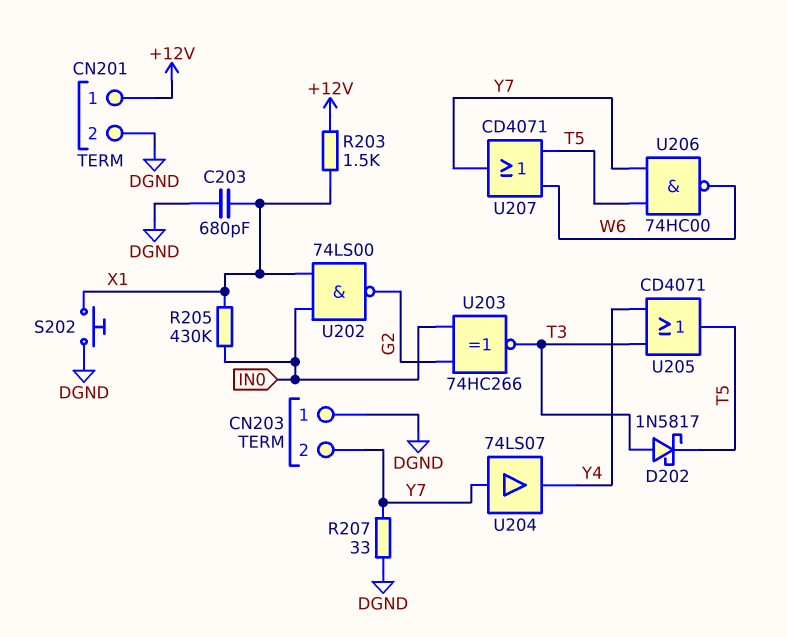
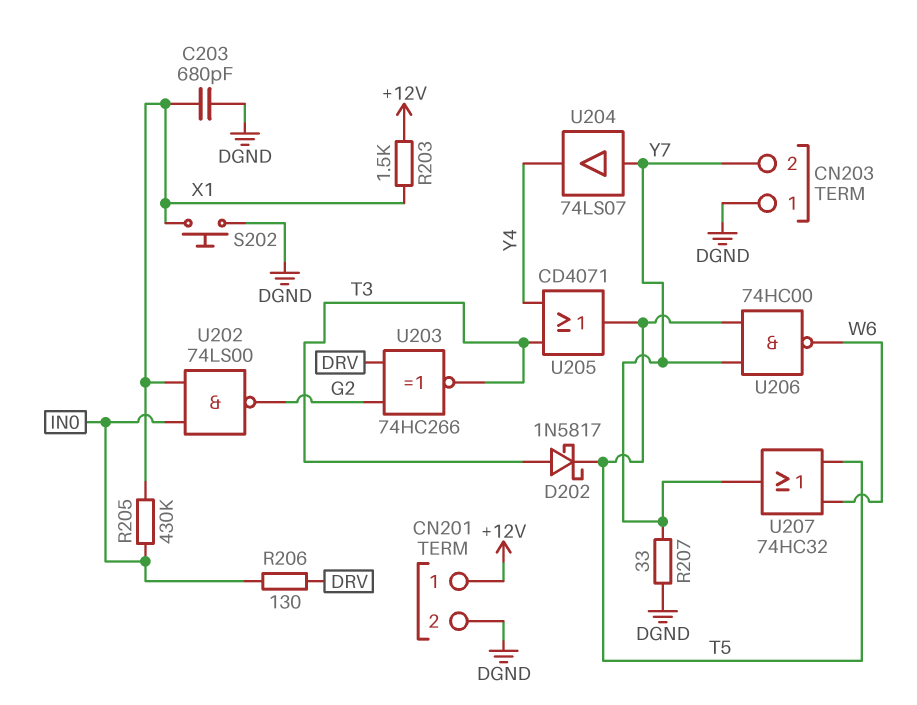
R206: none -> 130 (DRV, IN0)
U203: XNOR 74HC266 (in G2, in IN0, out T3) -> XNOR 74HC266 (in DRV, in G2, out T3)
U207: OR CD4071 (in T5, in W6, out Y7) -> OR 74HC32 (in T5, in W6, out Y7)

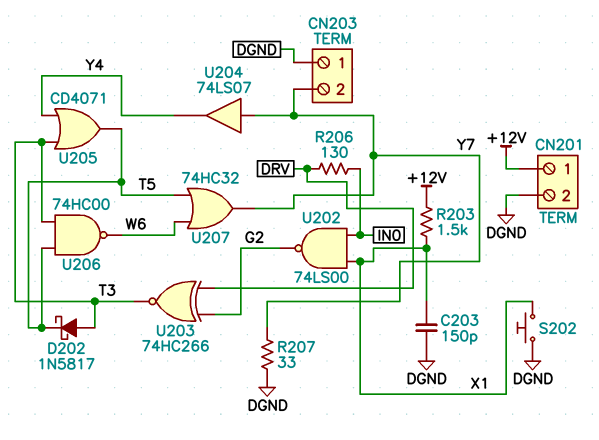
C203: 680pF (DGND, X1) -> 150pF (DGND, X1)
R205: 430k (IN0, X1) -> none
U206: NAND 74HC00 (in T5, in Y7, out W6) -> NAND 74HC00 (in T3, in T5, out W6)

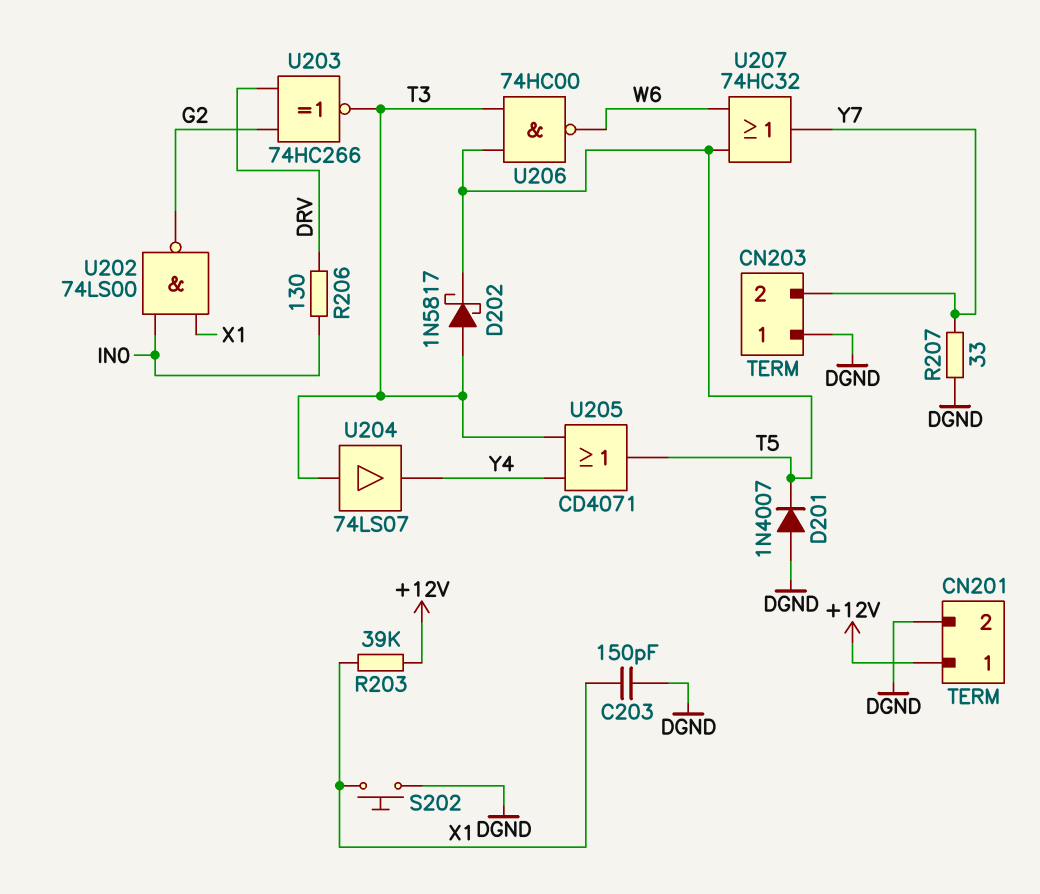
D201: none -> diode 1N4007 (A DGND, K T5)
R203: 1.5k (+12V, X1) -> 39k (+12V, X1)
U204: buffer 74LS07 (in Y7, out Y4) -> buffer 74LS07 (in T3, out Y4)

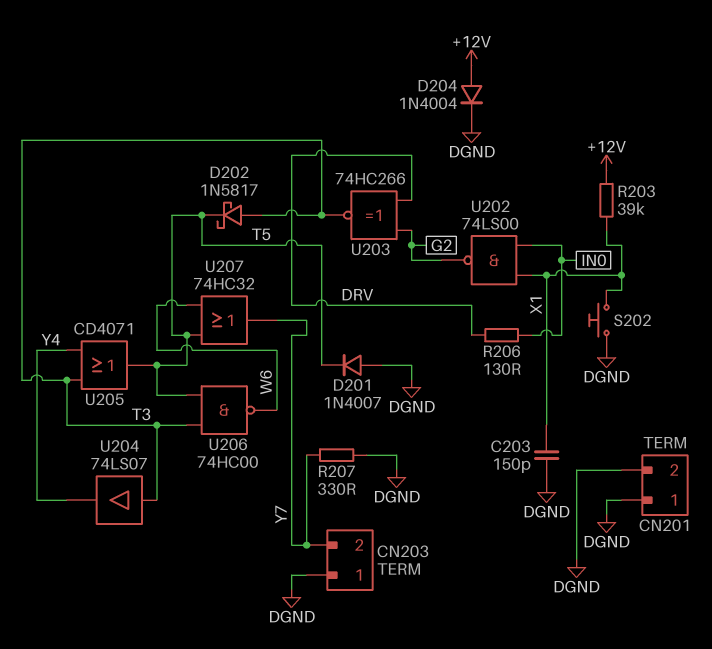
CN201 pin 1: +12V -> DGND
D204: none -> diode 1N4004 (A +12V, K DGND)
R207: 33 (DGND, Y7) -> 330 (DGND, Y7)

